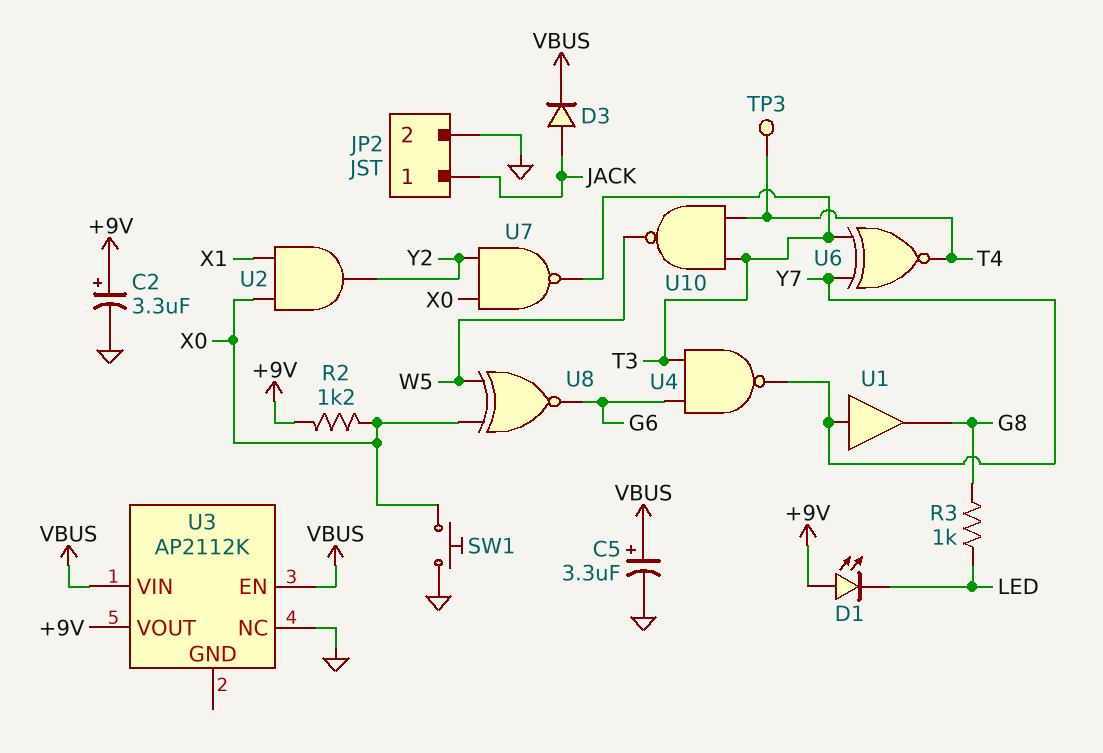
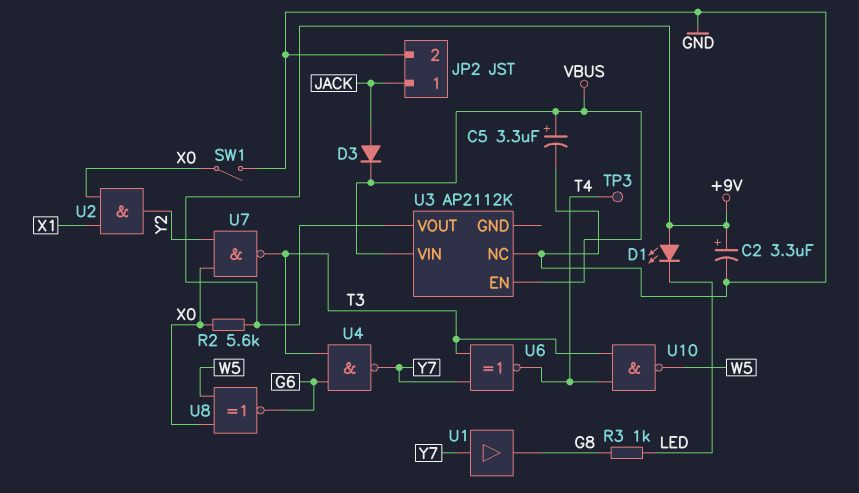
R2: 1.2k (+9V, X0) -> 5.6k (+9V, X0)
SW1: button (GND, X0) -> switch (GND, X0)

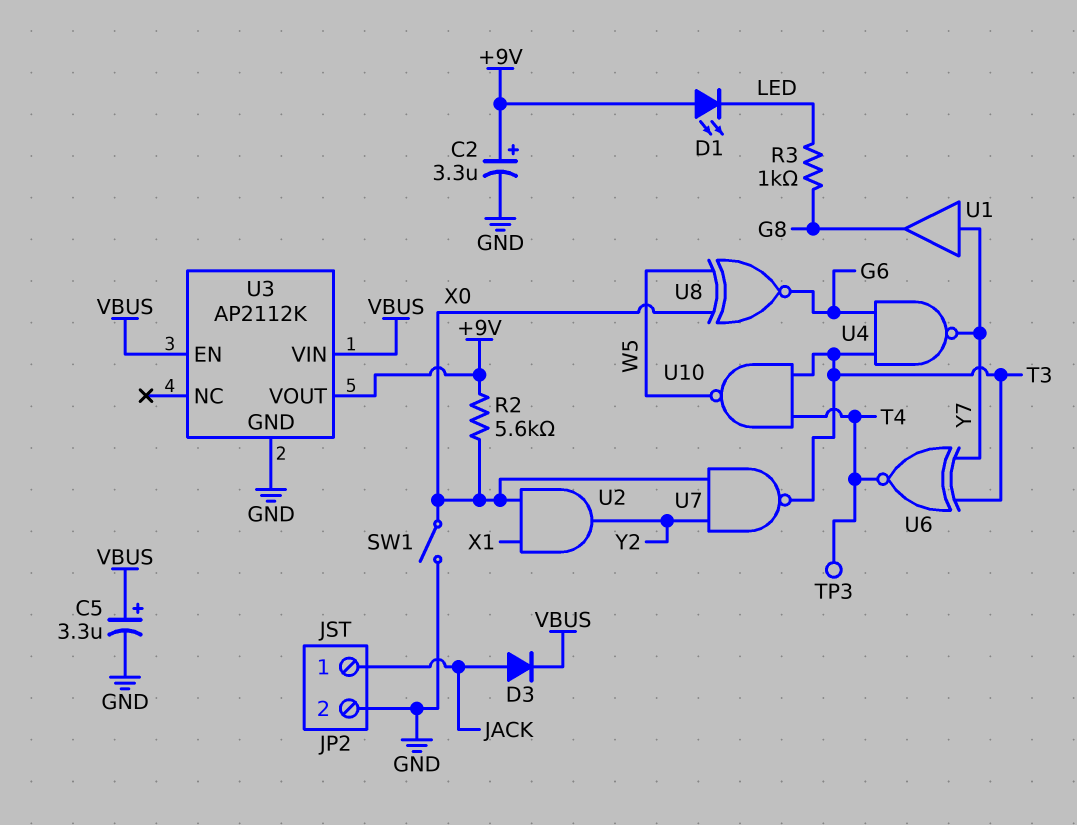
U3 pin GND: none -> GND
U3 pin NC: GND -> none

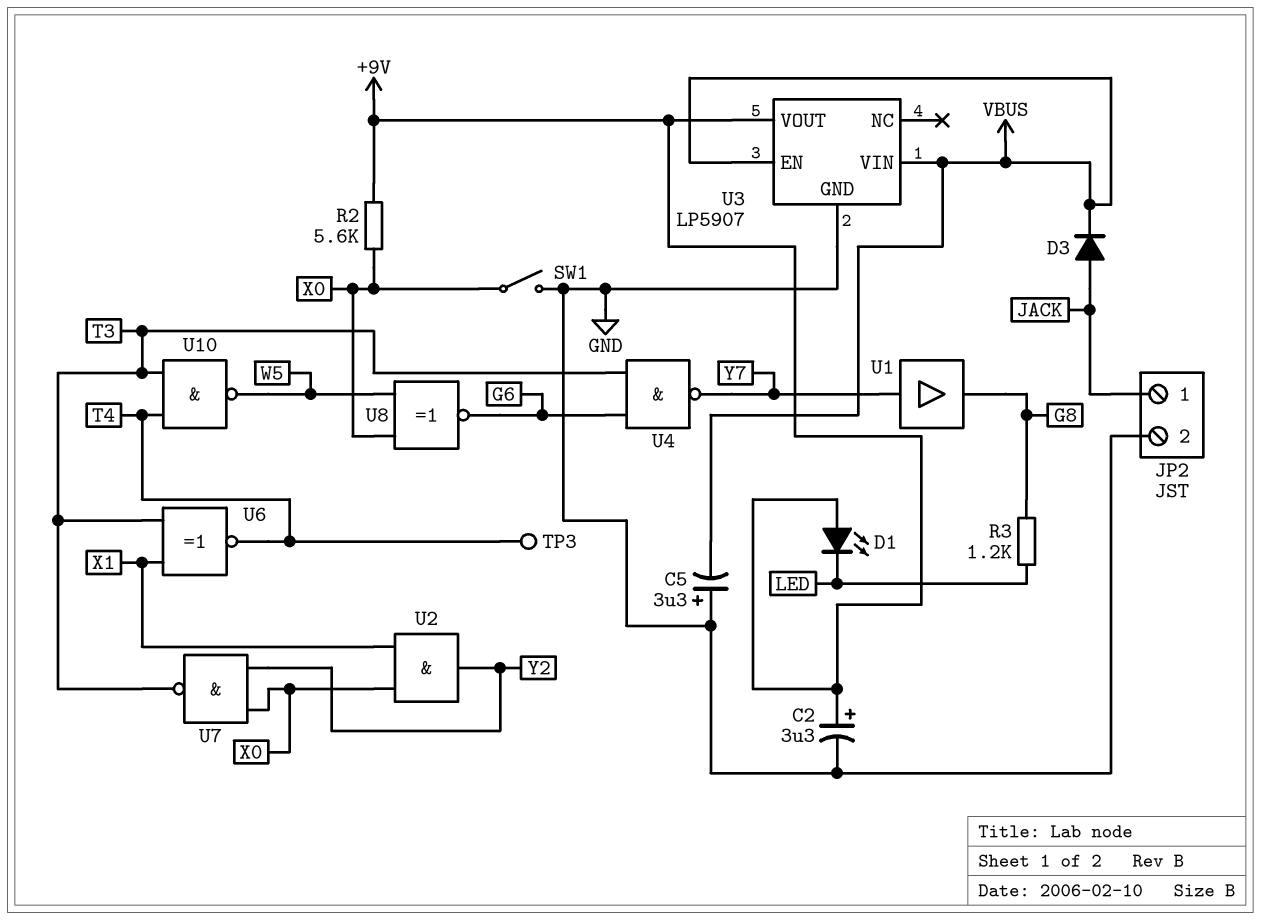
C5: 3.3uF (plus VBUS, minus GND) -> 3.3uF (plus GND, minus VBUS)
R3: 1k (G8, LED) -> 1.2k (G8, LED)
U3: AP2112K -> LP5907
U6: XNOR (in T3, in Y7, out T4) -> XNOR (in T3, in X1, out T4)

